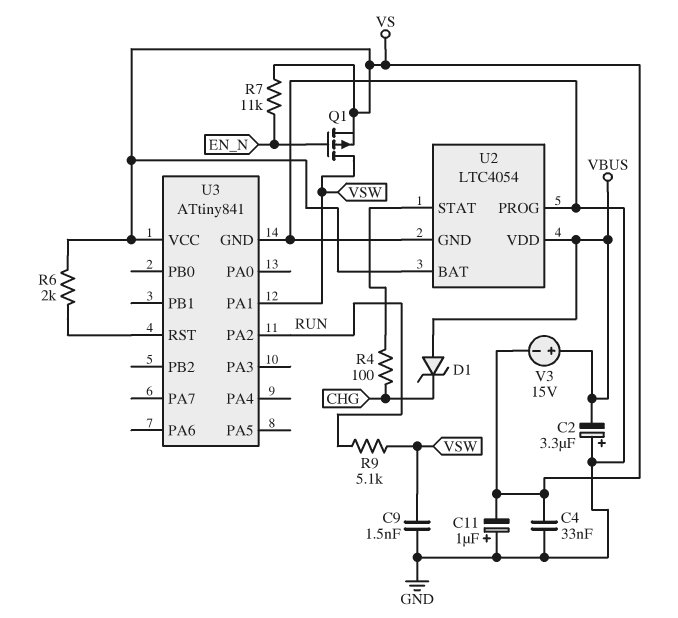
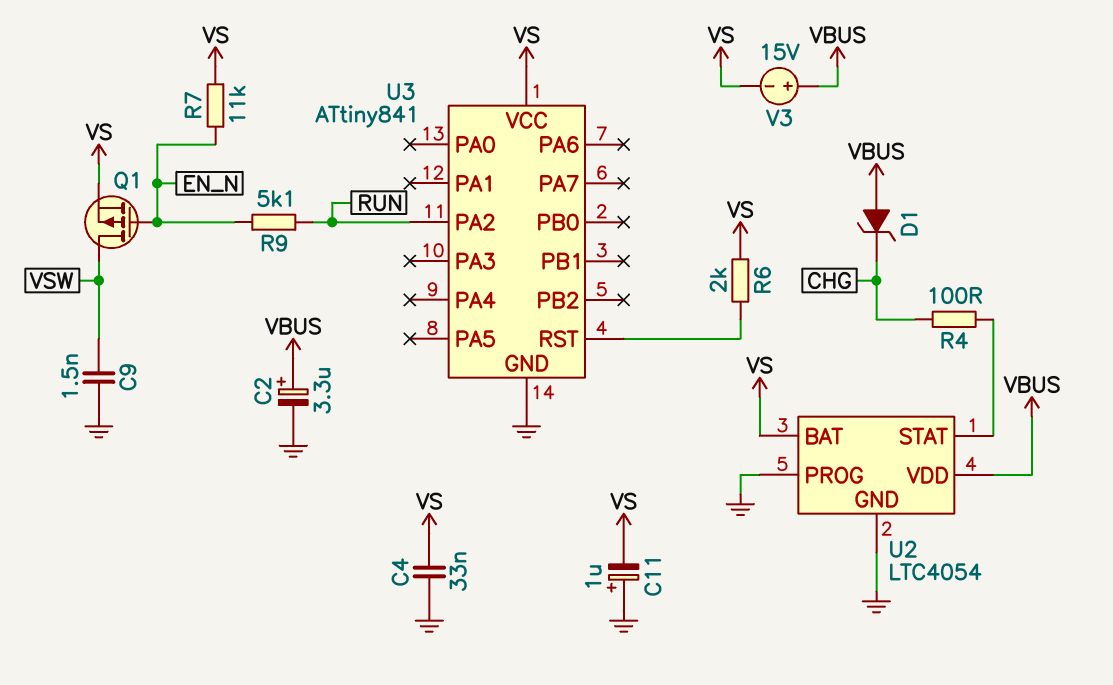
C2: 3.3uF (plus GND, minus VBUS) -> 3.3uF (plus VBUS, minus GND)
R9: 5.1k (RUN, VSW) -> 5.1k (EN_N, RUN)
U3 pin PA1: VSW -> none

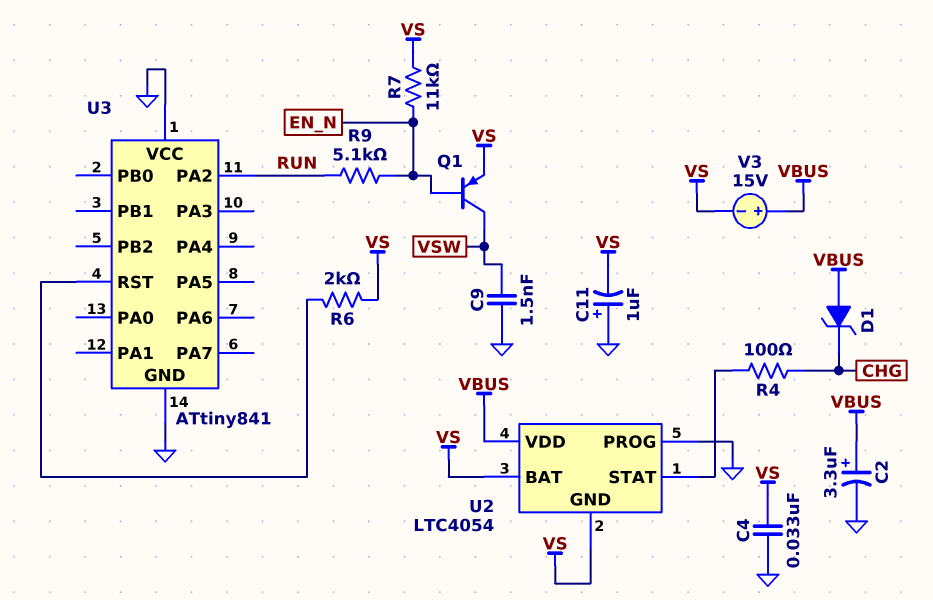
Q1: PMOS (G EN_N, D VSW, S VS) -> PNP (B EN_N, C VSW, E VS)
U2 pin GND: GND -> VS
U3 pin VCC: VS -> GND

